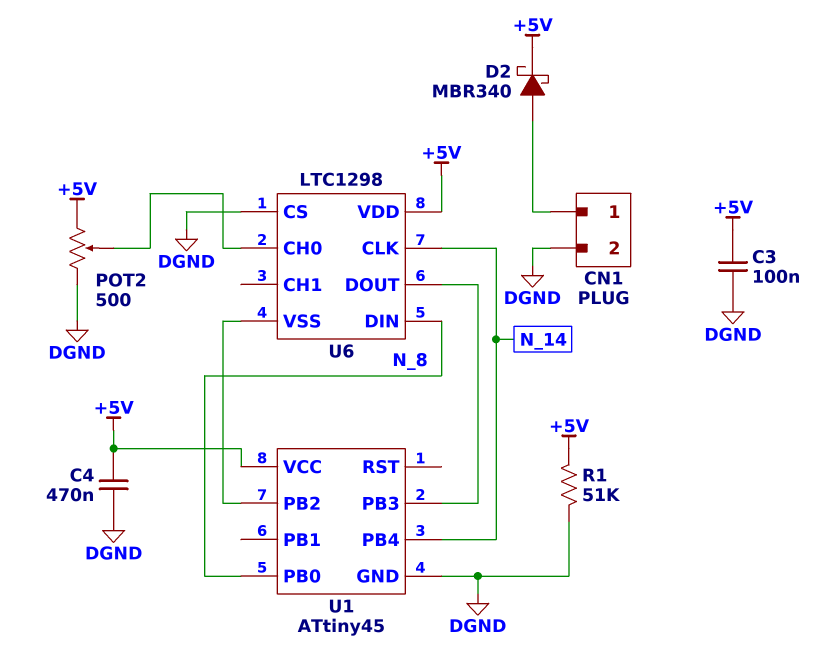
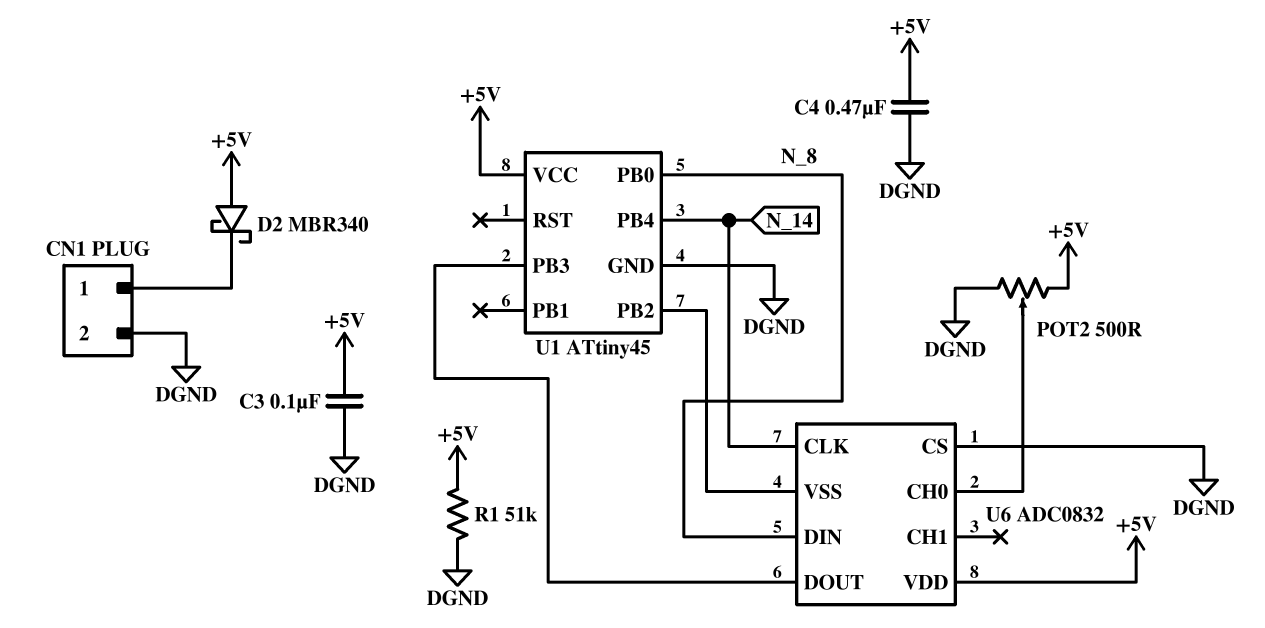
D2: schottky MBR340 (A CN1/1, K +5V) -> schottky MBR340 (A +5V, K CN1/1)
U6: LTC1298 -> ADC0832

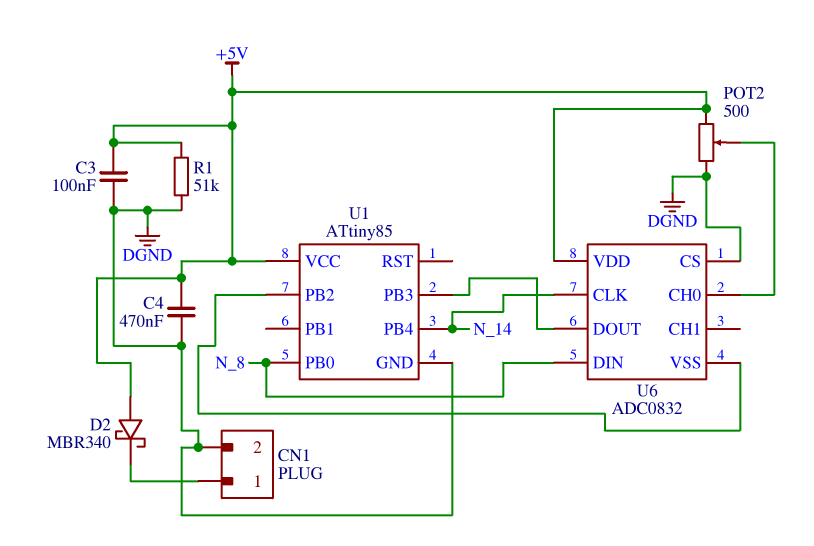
U1: ATtiny45 -> ATtiny85

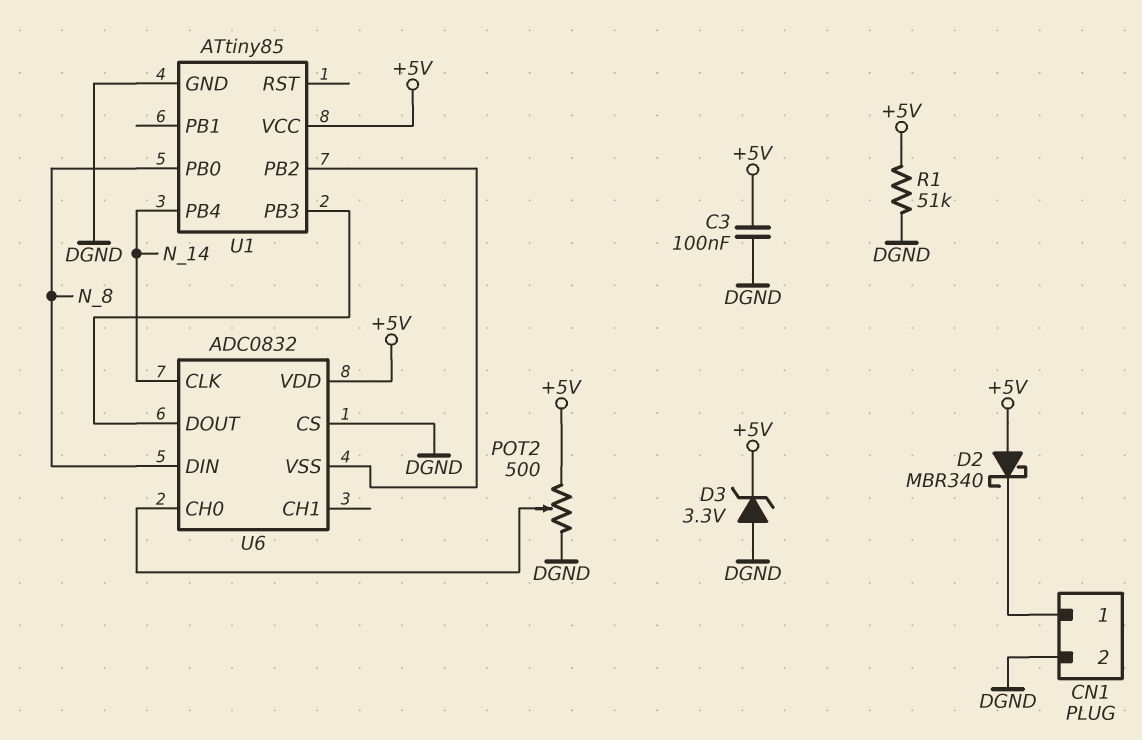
C4: 470nF (+5V, DGND) -> none
D3: none -> zener 3.3V (A DGND, K +5V)

